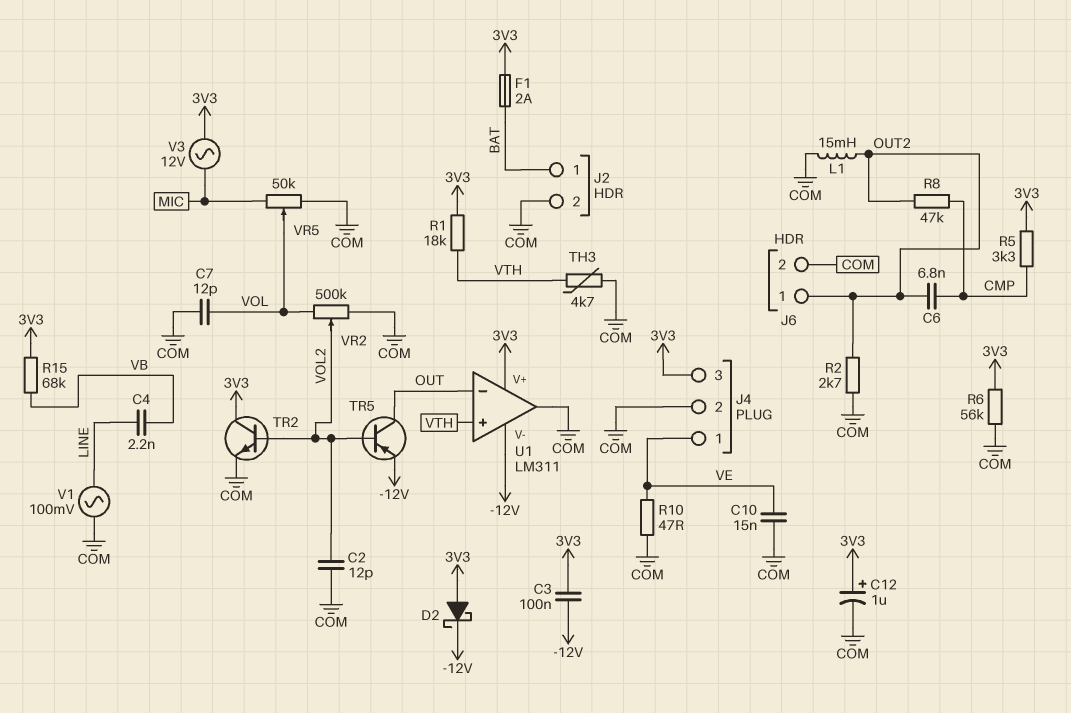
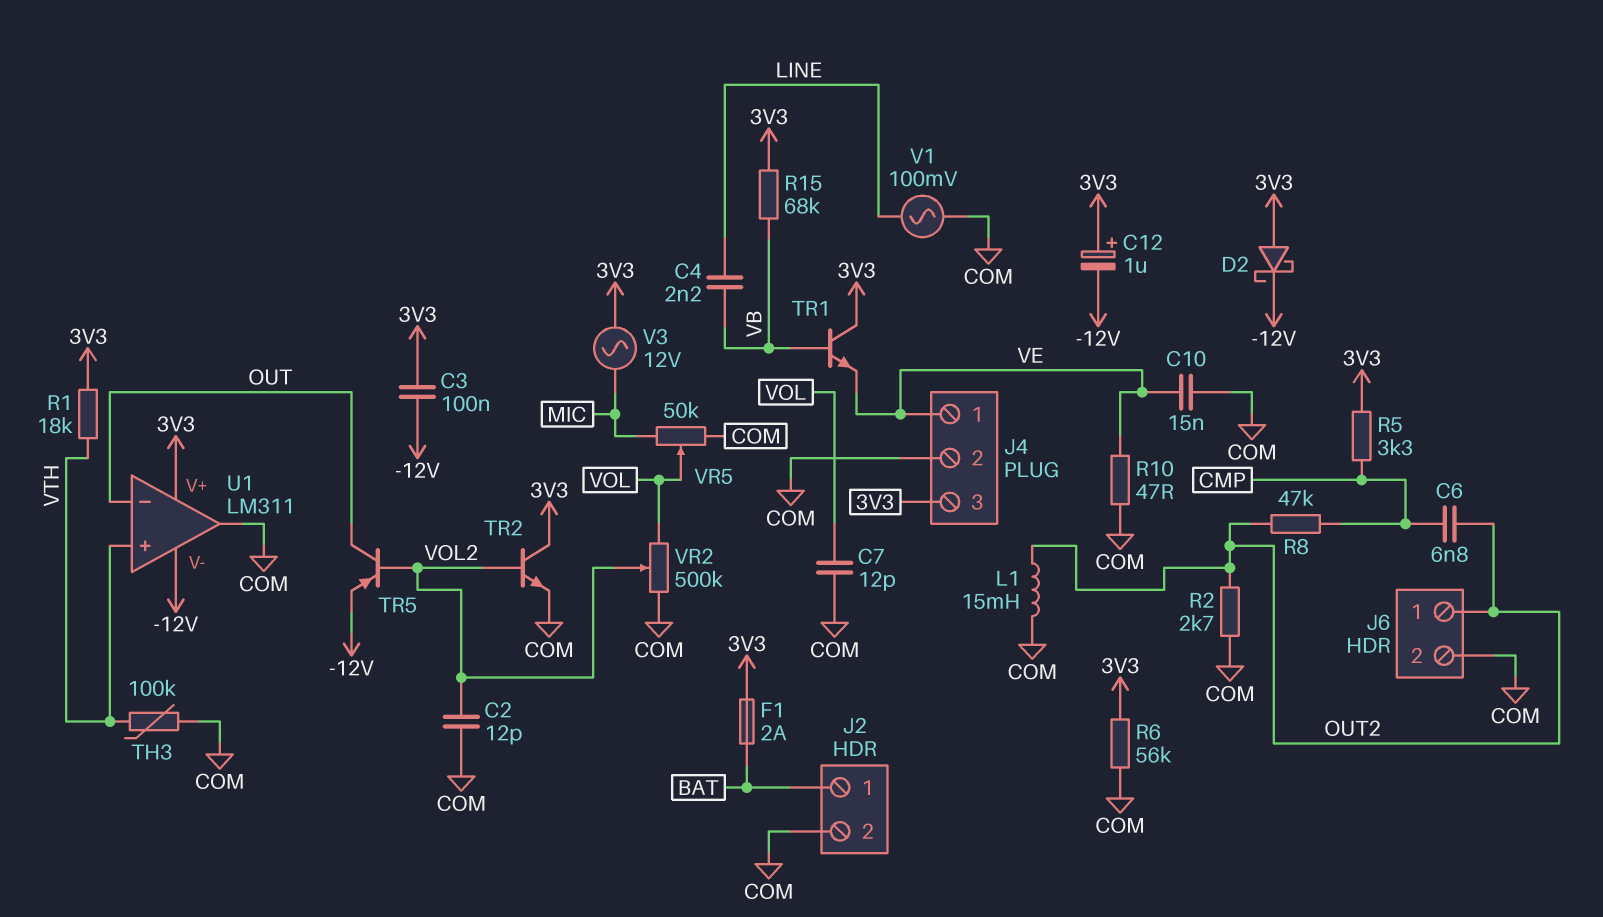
C12: 1uF (plus 3V3, minus COM) -> 1uF (plus 3V3, minus -12V)
TH3: 4.7k (COM, VTH) -> 100k (COM, VTH)
TR1: none -> NPN (B VB, C 3V3, E VE)

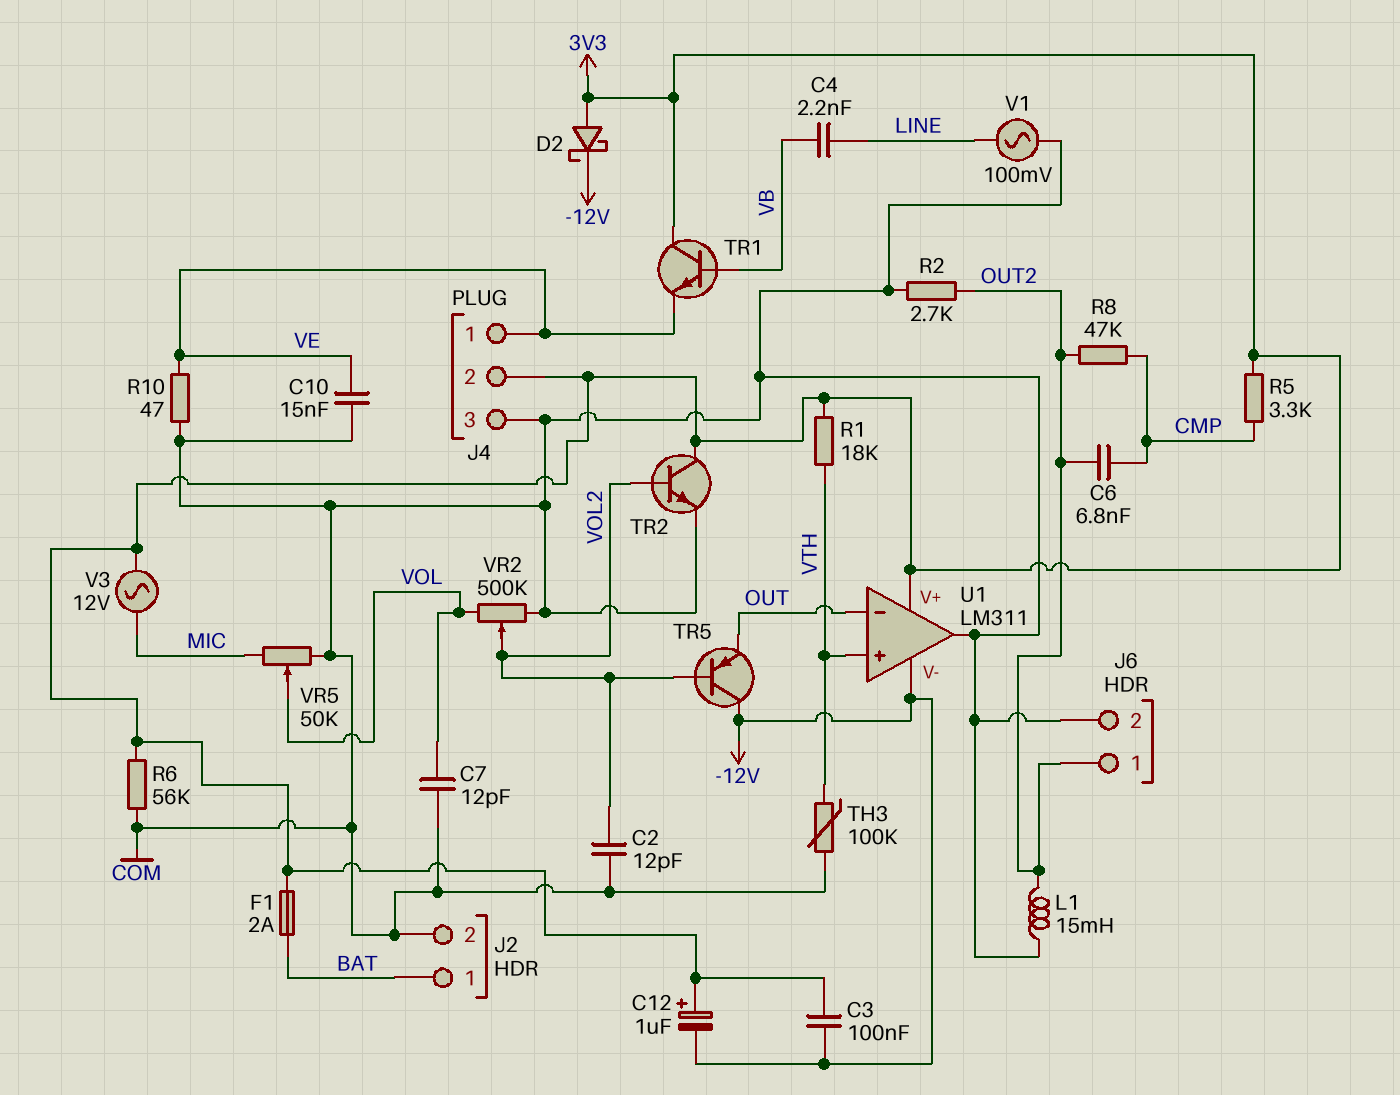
J4 pin 2: COM -> 3V3
J4 pin 3: 3V3 -> COM
R15: 68k (3V3, VB) -> none
TR5: PNP (B VOL2, C OUT, E -12V) -> PNP (B VOL2, C -12V, E OUT)

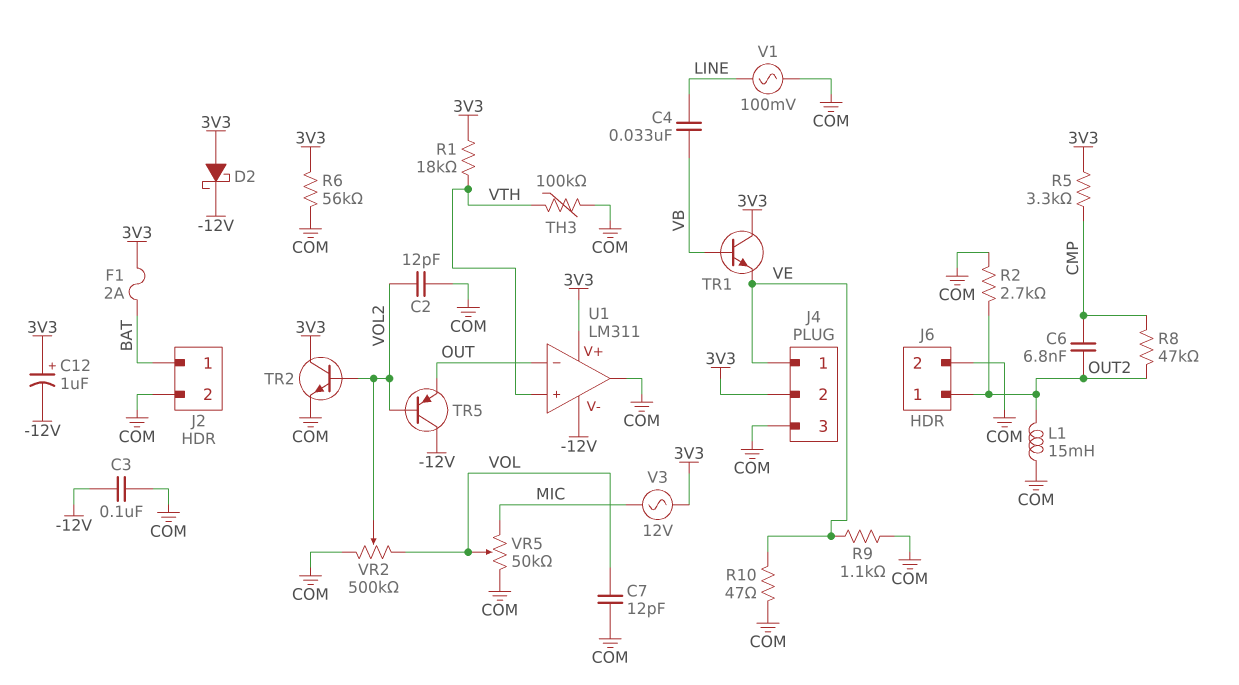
C3: 100nF (-12V, 3V3) -> 100nF (-12V, COM)
C4: 2.2nF (LINE, VB) -> 33nF (LINE, VB)
C10: 15nF (COM, VE) -> none
R9: none -> 1.1k (COM, VE)

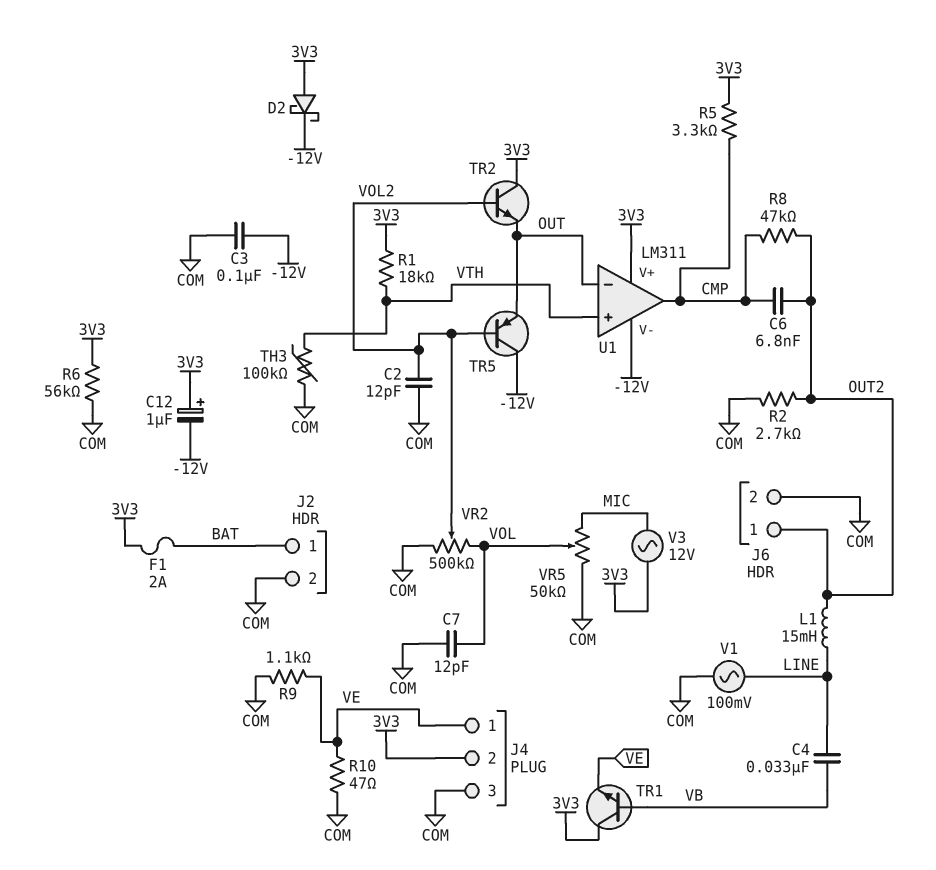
L1: 15mH (COM, OUT2) -> 15mH (LINE, OUT2)
TR2: NPN (B VOL2, C 3V3, E COM) -> NPN (B VOL2, C 3V3, E OUT)
U1 pin out: COM -> CMP

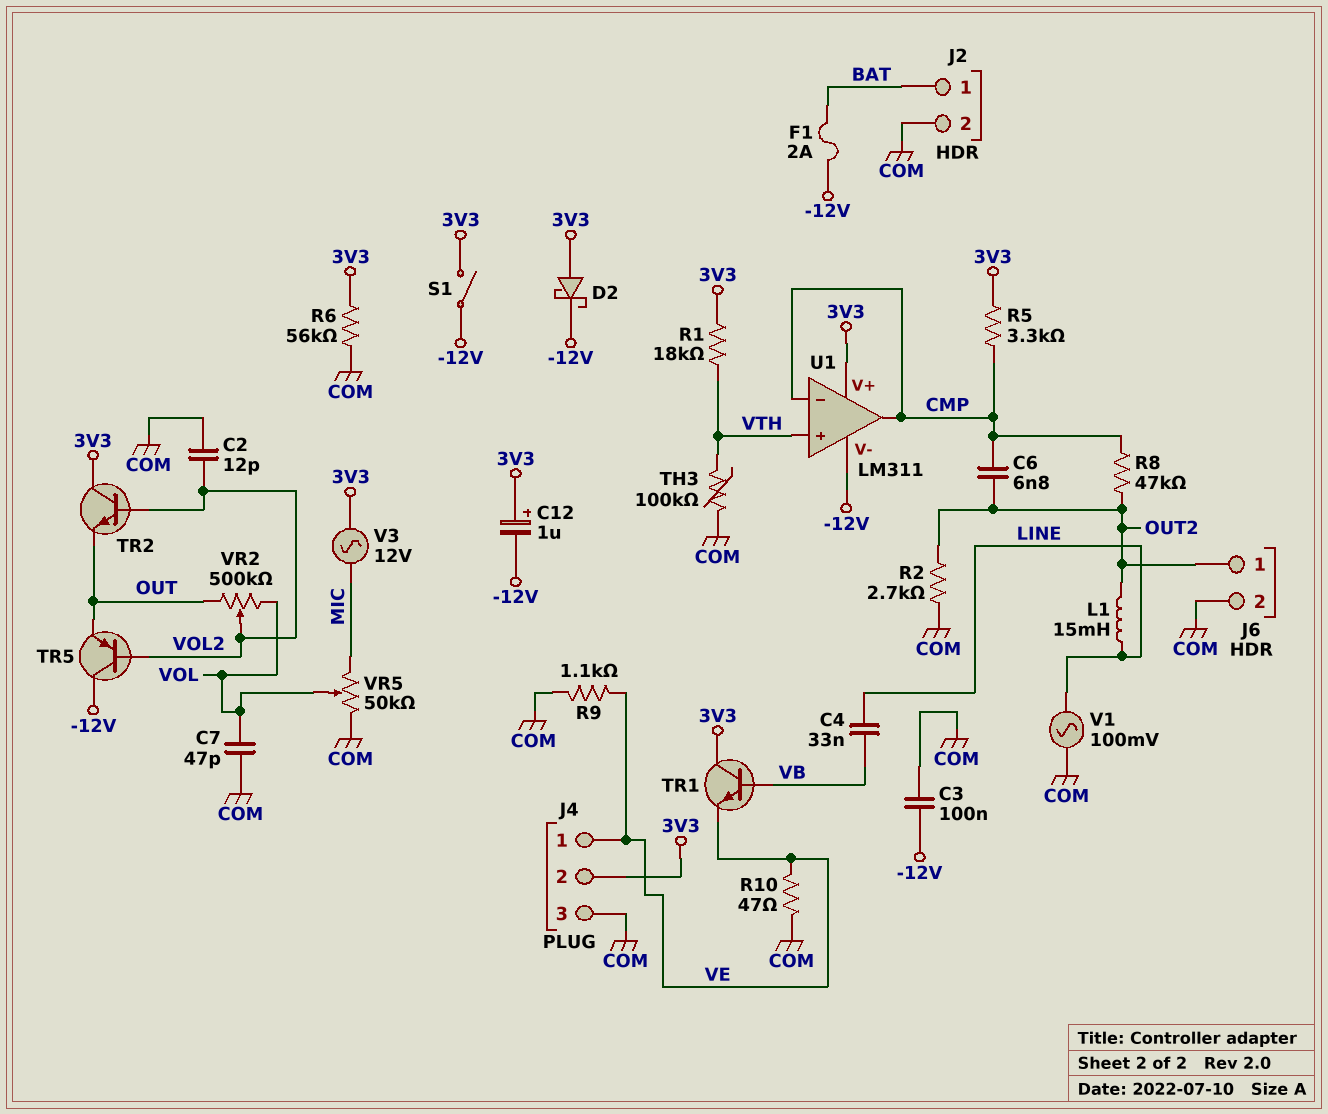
C7: 12pF (COM, VOL) -> 47pF (COM, VOL)
F1: 2A (3V3, BAT) -> 2A (-12V, BAT)
S1: none -> switch (-12V, 3V3)
U1 pin in-: OUT -> CMP
VR2: 500k (COM, VOL, wiper VOL2) -> 500k (OUT, VOL, wiper VOL2)

